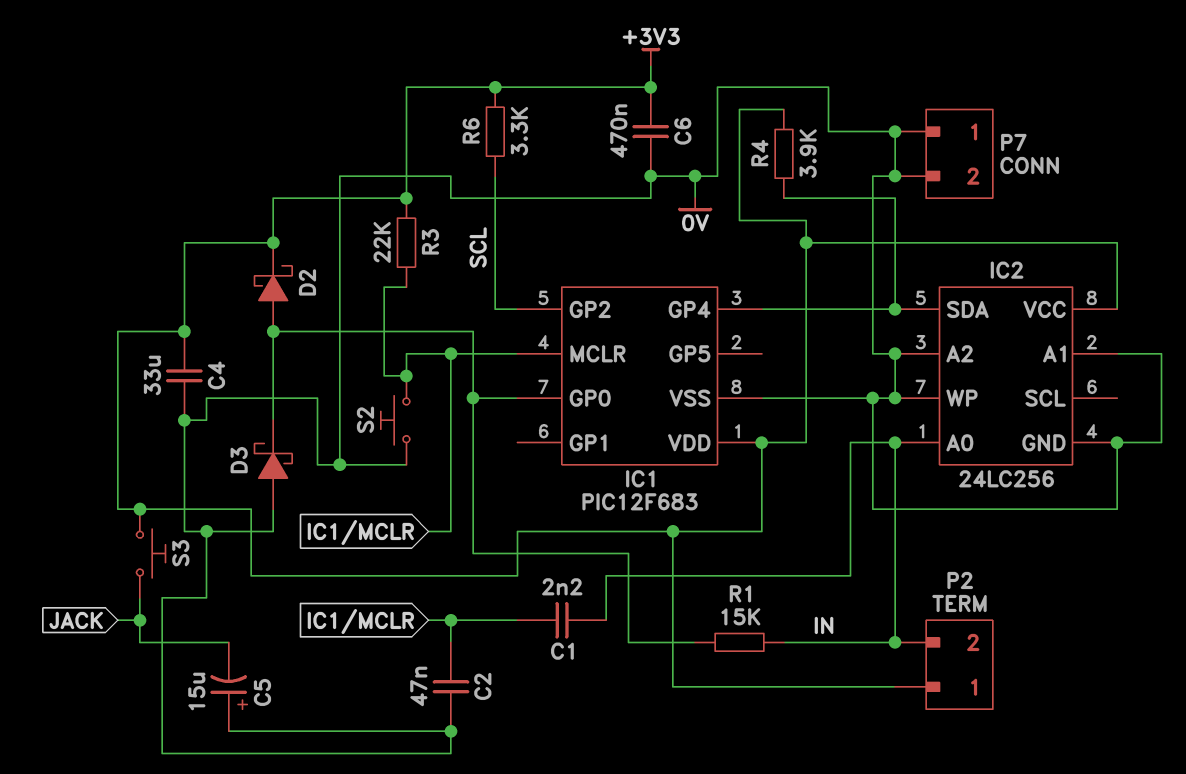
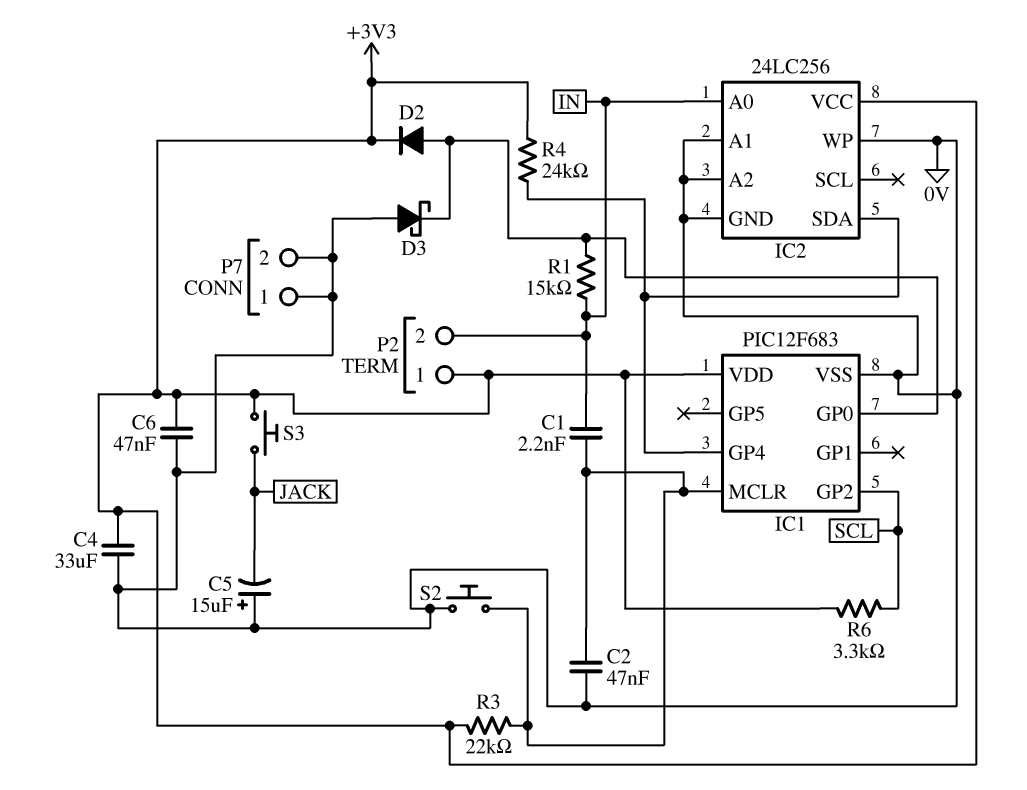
C6: 470nF (+3V3, 0V) -> 47nF (+3V3, 0V)
D2: schottky (A IC1/GP0, K +3V3) -> diode (A IC1/GP0, K +3V3)
R4: 3.9k (+3V3, IC1/GP4) -> 24k (+3V3, IC1/GP4)

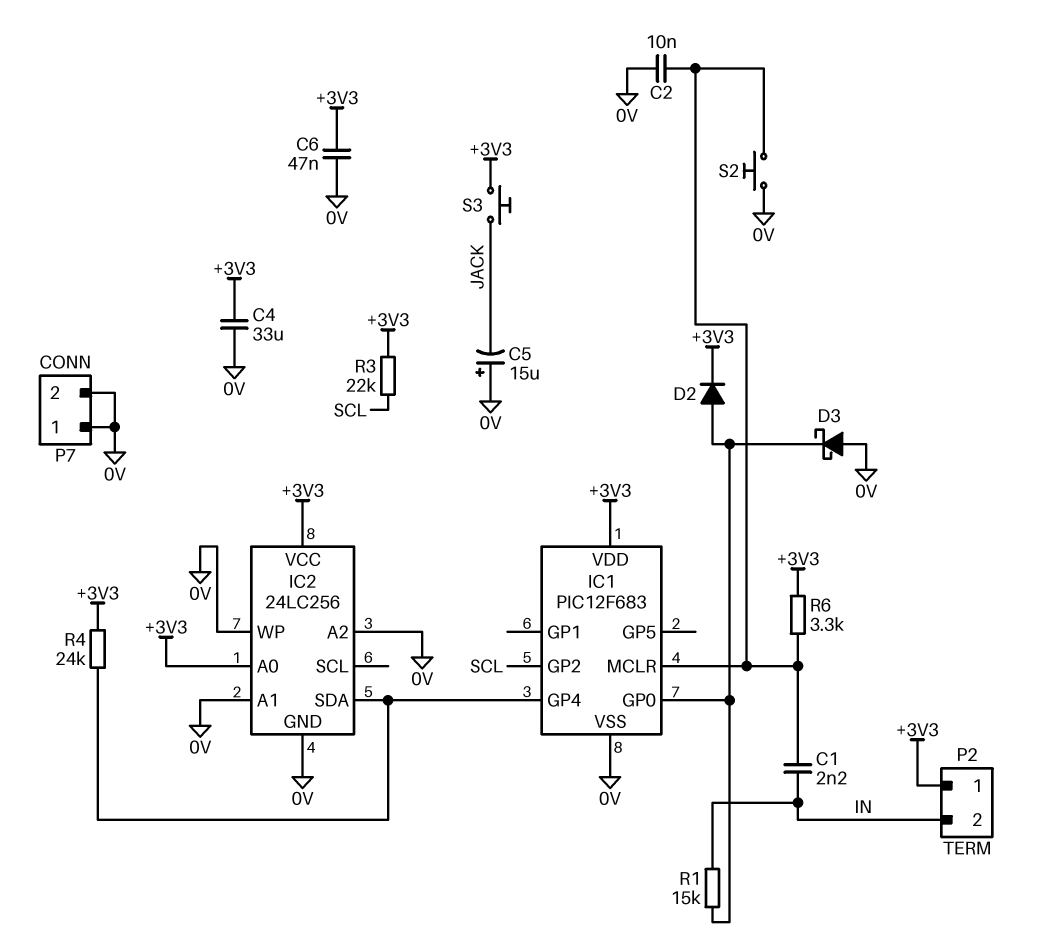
C2: 47nF (0V, IC1/MCLR) -> 10nF (0V, IC1/MCLR)
IC2 pin A0: IN -> +3V3
R3: 22k (+3V3, IC1/MCLR) -> 22k (+3V3, SCL)
R6: 3.3k (+3V3, SCL) -> 3.3k (+3V3, IC1/MCLR)

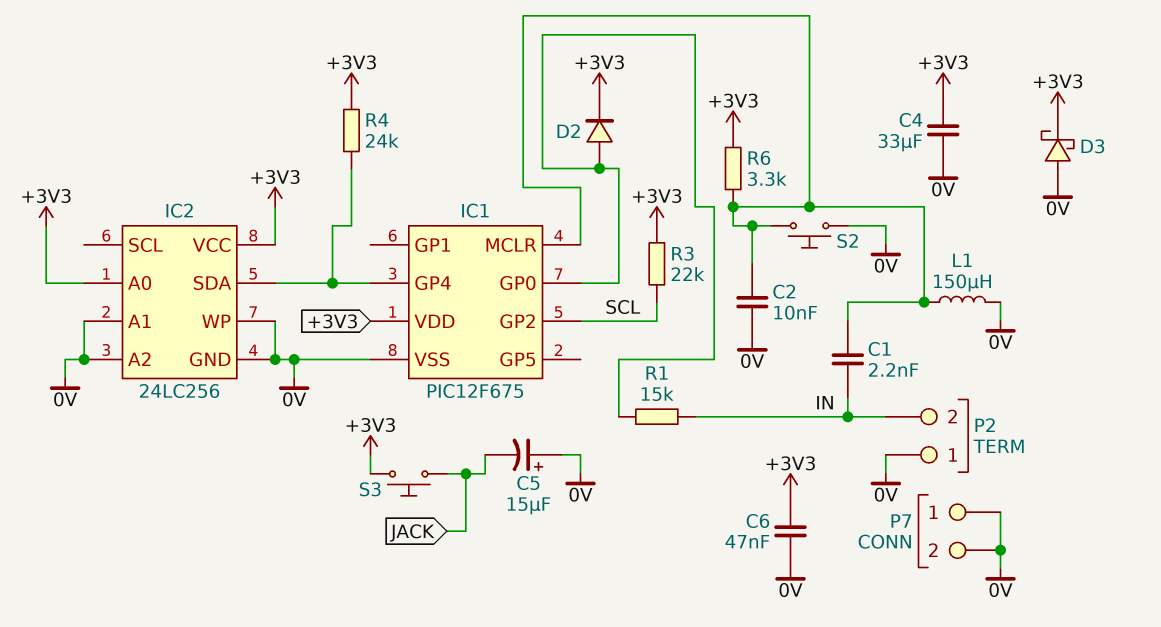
D3: schottky (A 0V, K IC1/GP0) -> schottky (A 0V, K +3V3)
IC1: PIC12F683 -> PIC12F675
L1: none -> 150uH (0V, IC1/MCLR)
P2 pin 1: +3V3 -> 0V

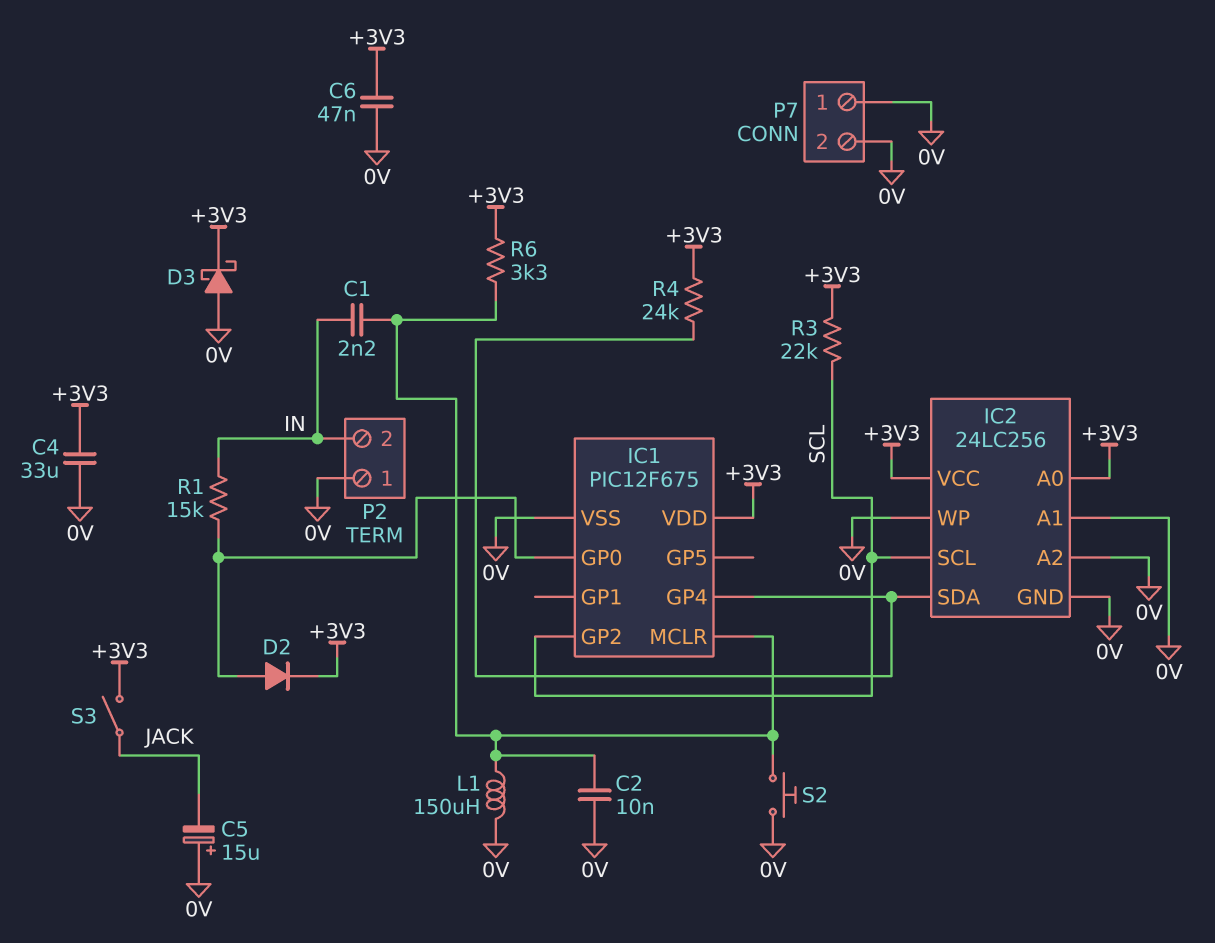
IC2 pin SCL: none -> SCL
S3: button (+3V3, JACK) -> switch (+3V3, JACK)

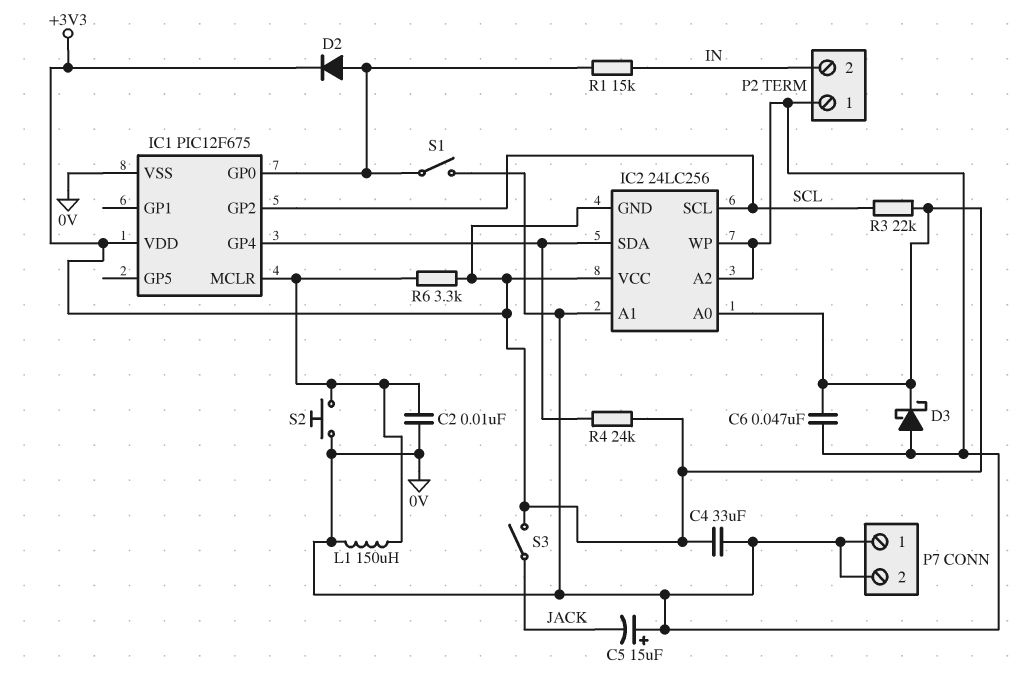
C1: 2.2nF (IC1/MCLR, IN) -> none
IC2 pin GND: 0V -> +3V3
S1: none -> switch (0V, IC1/GP0)

